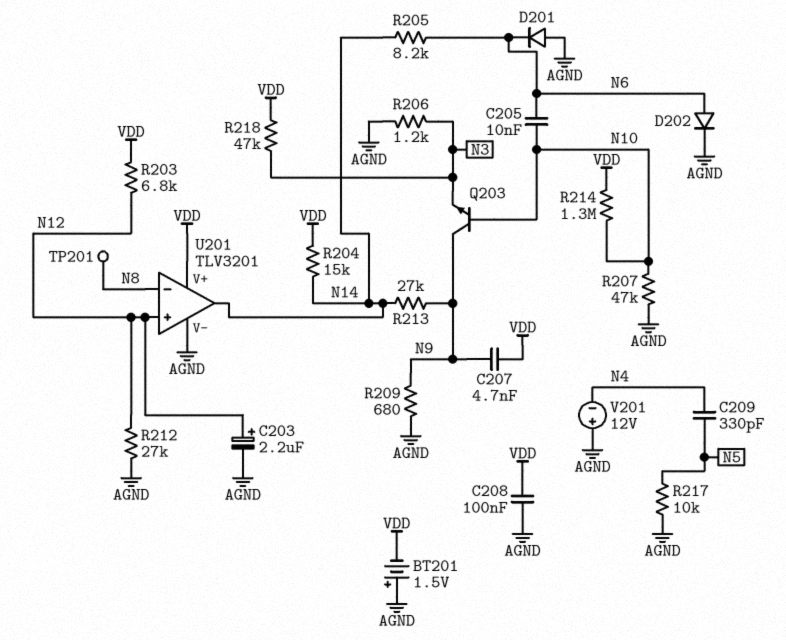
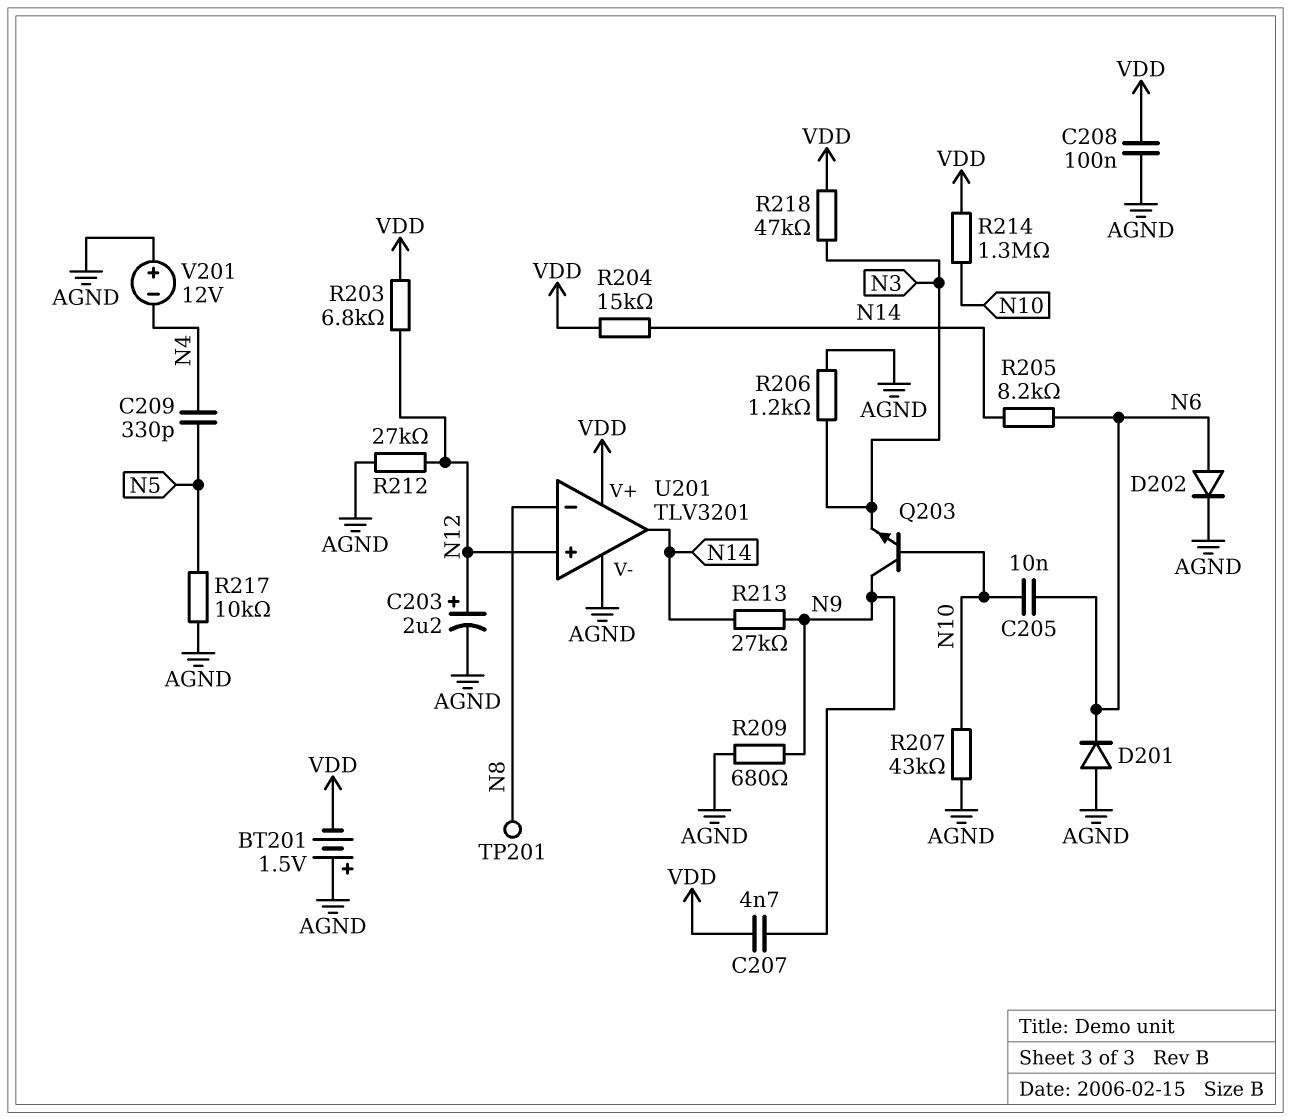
R207: 47k (AGND, N10) -> 43k (AGND, N10)

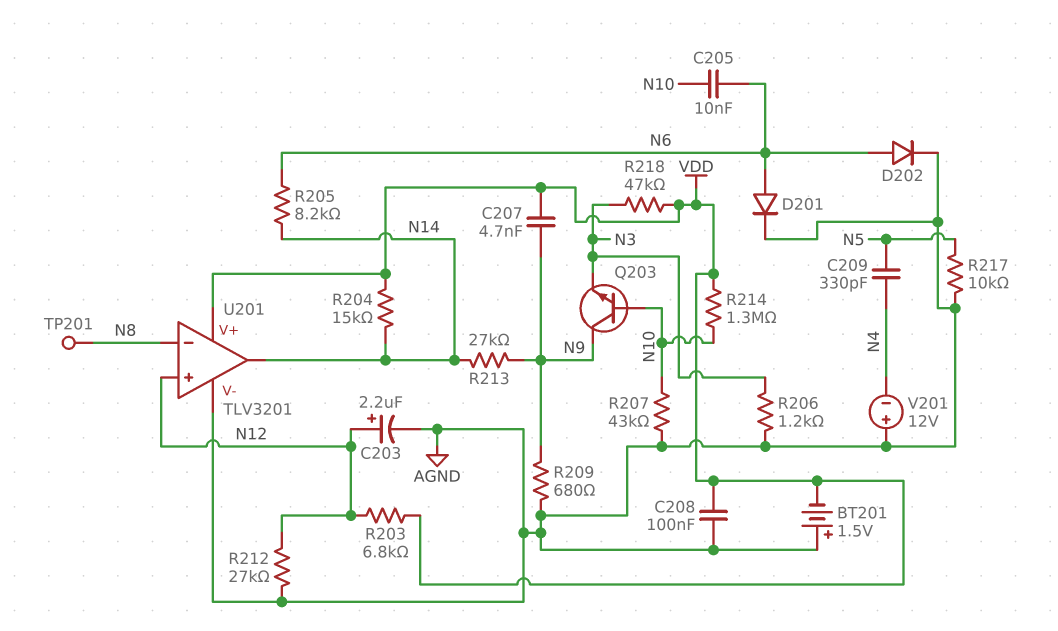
D201: diode (A AGND, K N6) -> diode (A N6, K AGND)

